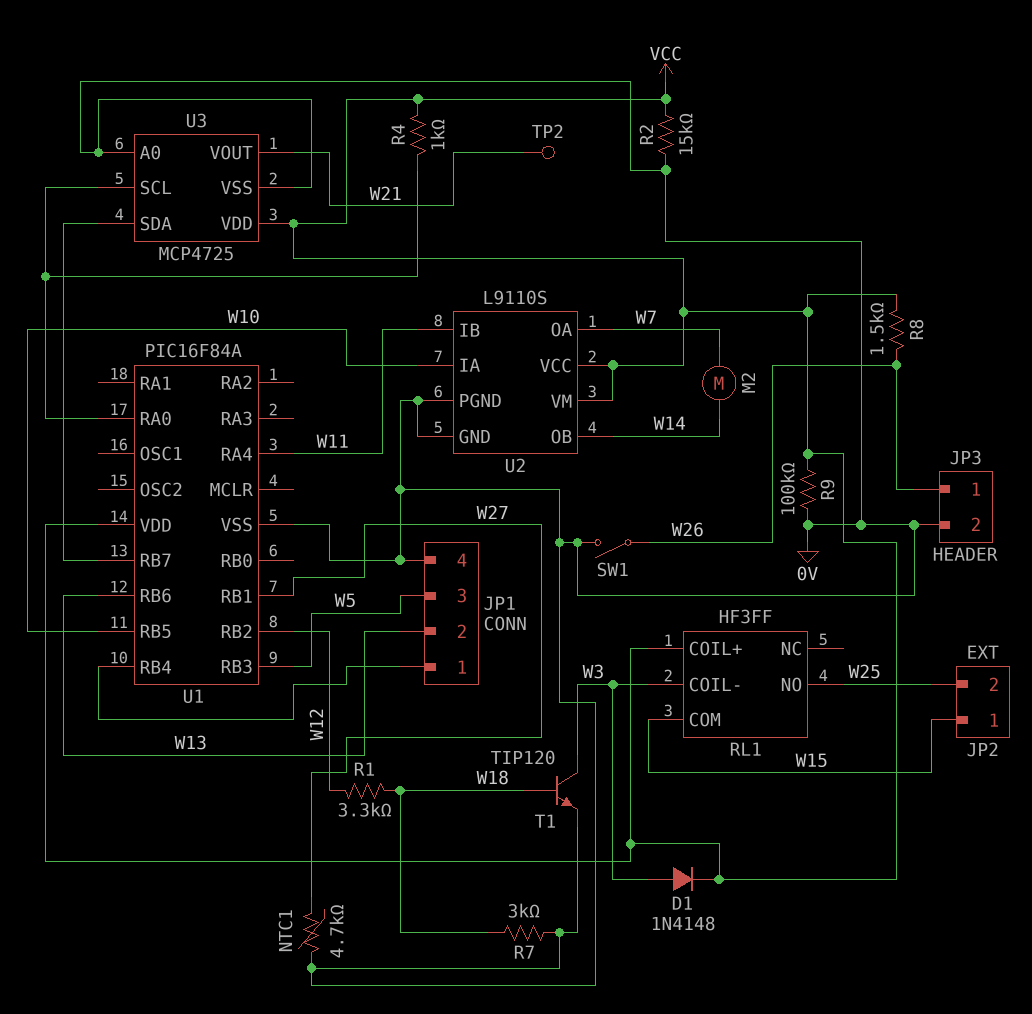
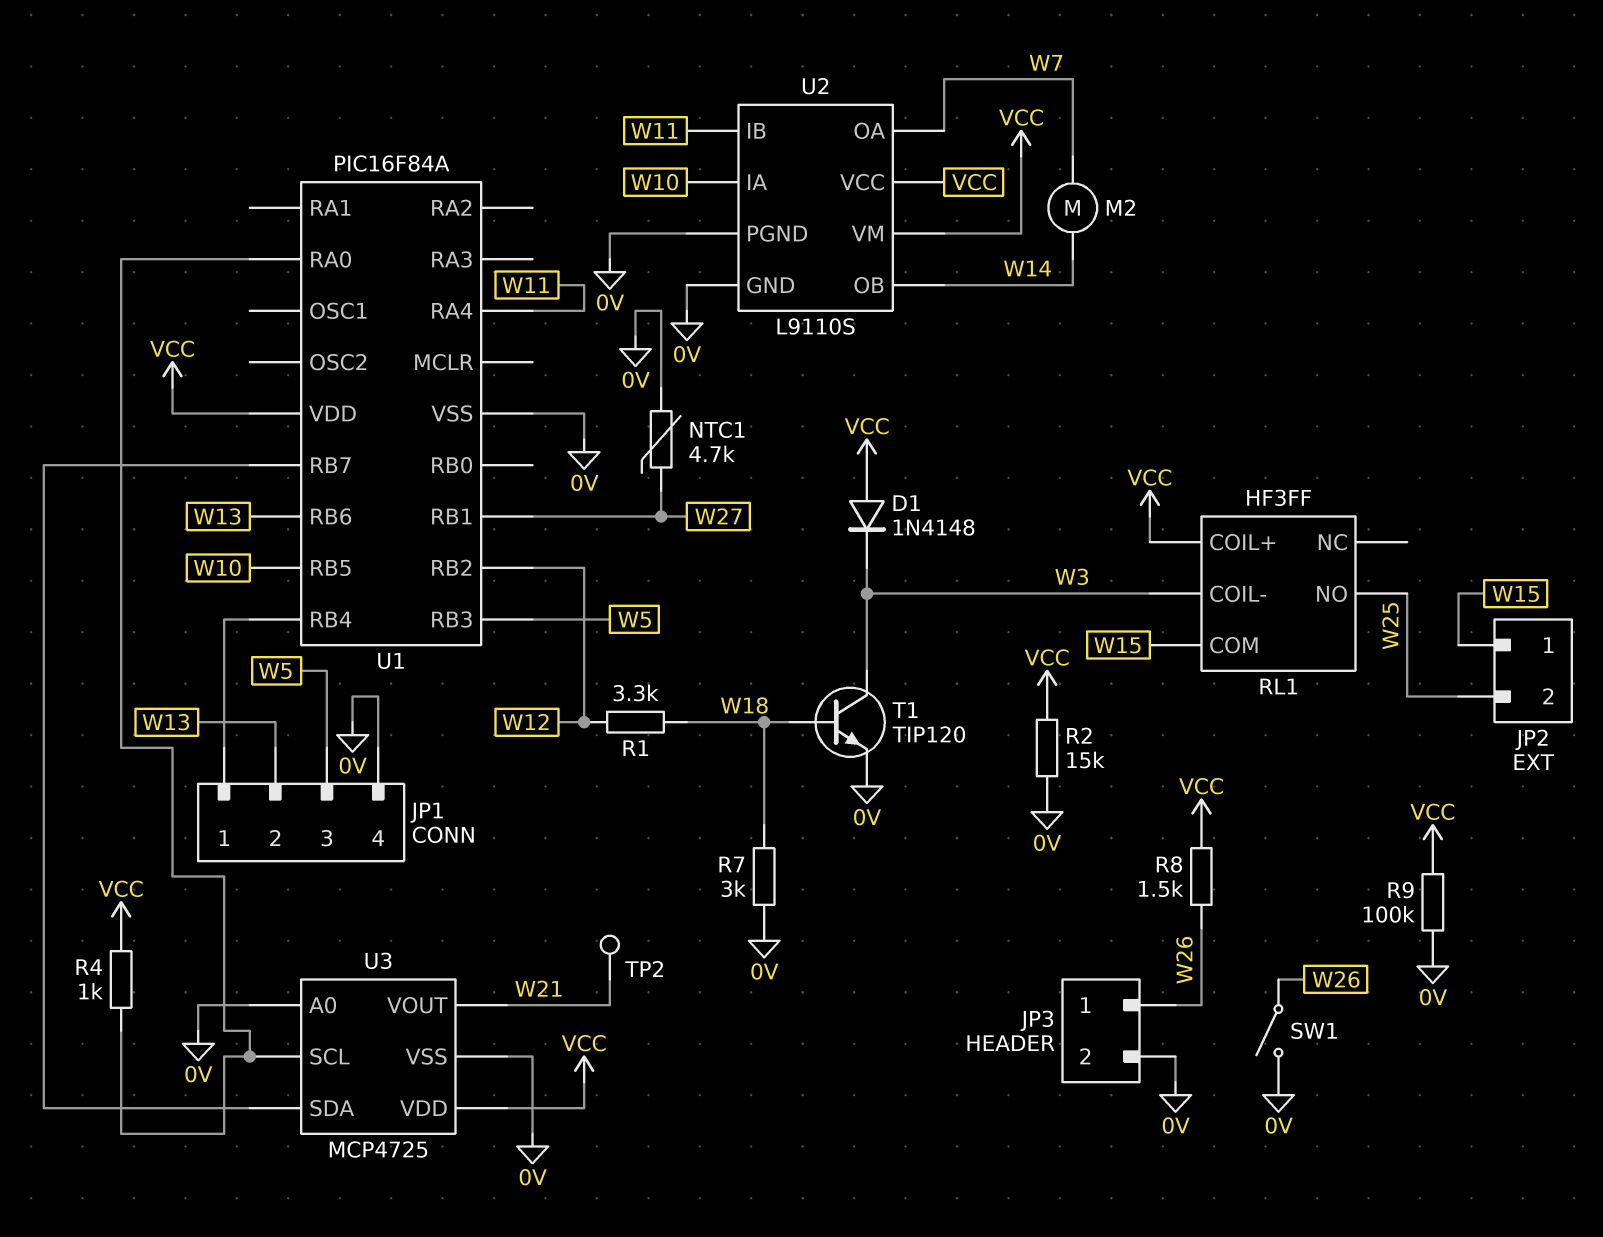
D1: diode 1N4148 (A W3, K VCC) -> diode 1N4148 (A VCC, K W3)

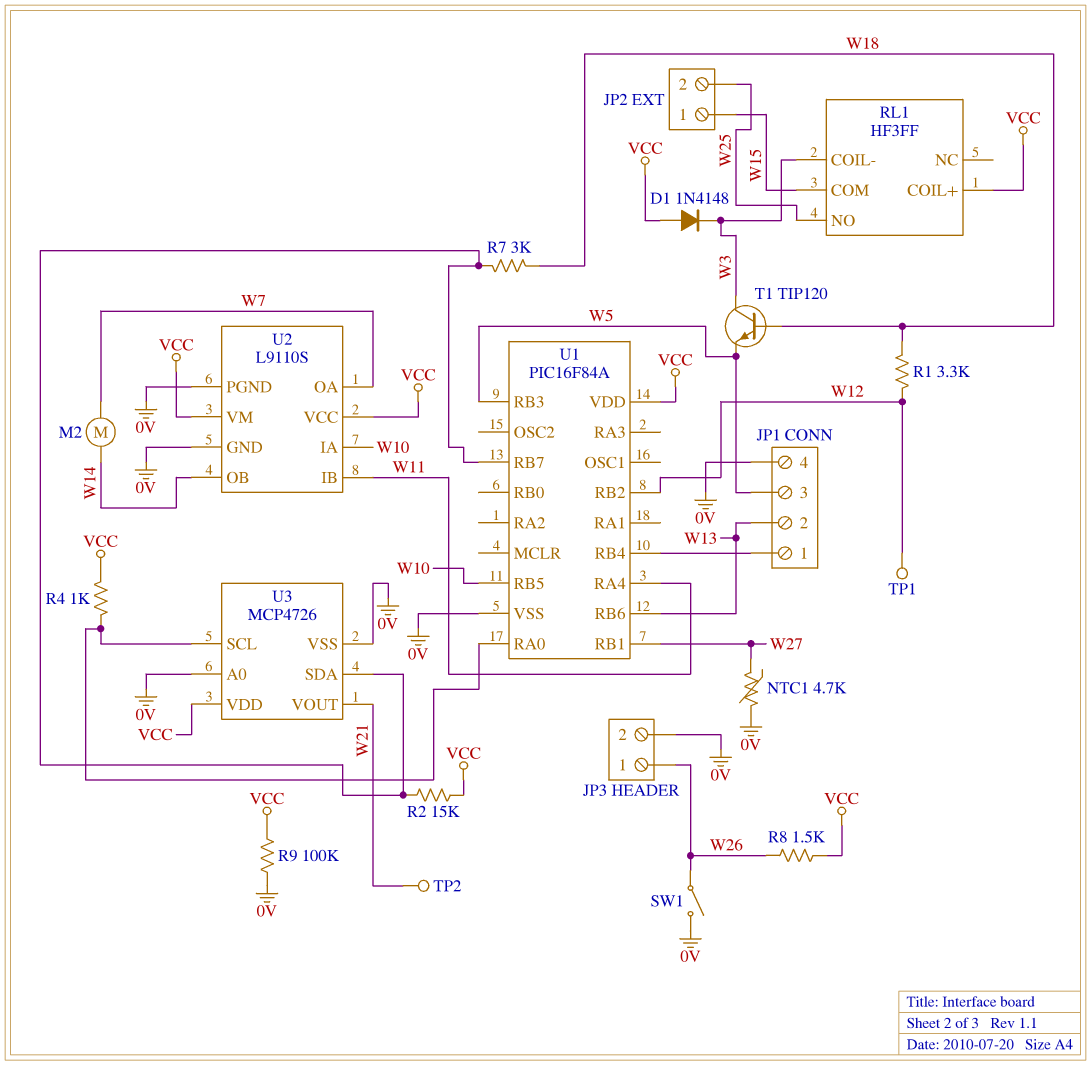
R2: 15k (0V, VCC) -> 15k (U1/RB7, VCC)
R7: 3k (0V, W18) -> 3k (U1/RB7, W18)
T1: NPN TIP120 (B W18, C W3, E 0V) -> NPN TIP120 (B W18, C W3, E W5)
TP1: none -> test point (W12)
U3: MCP4725 -> MCP4726

